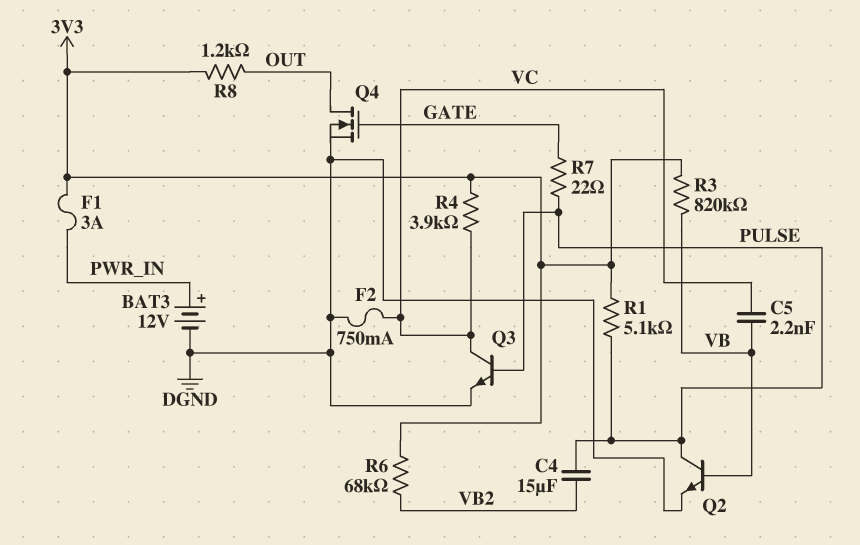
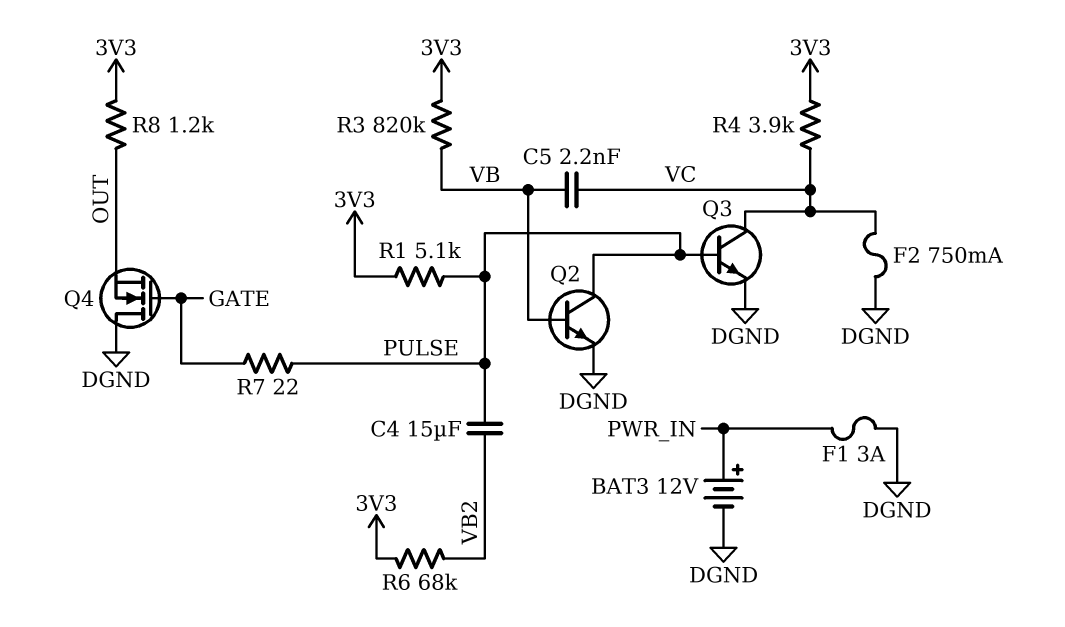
F1: 3A (3V3, PWR_IN) -> 3A (DGND, PWR_IN)
Q4: NMOS (G GATE, D OUT, S DGND) -> NMOS (G GATE, D DGND, S OUT)

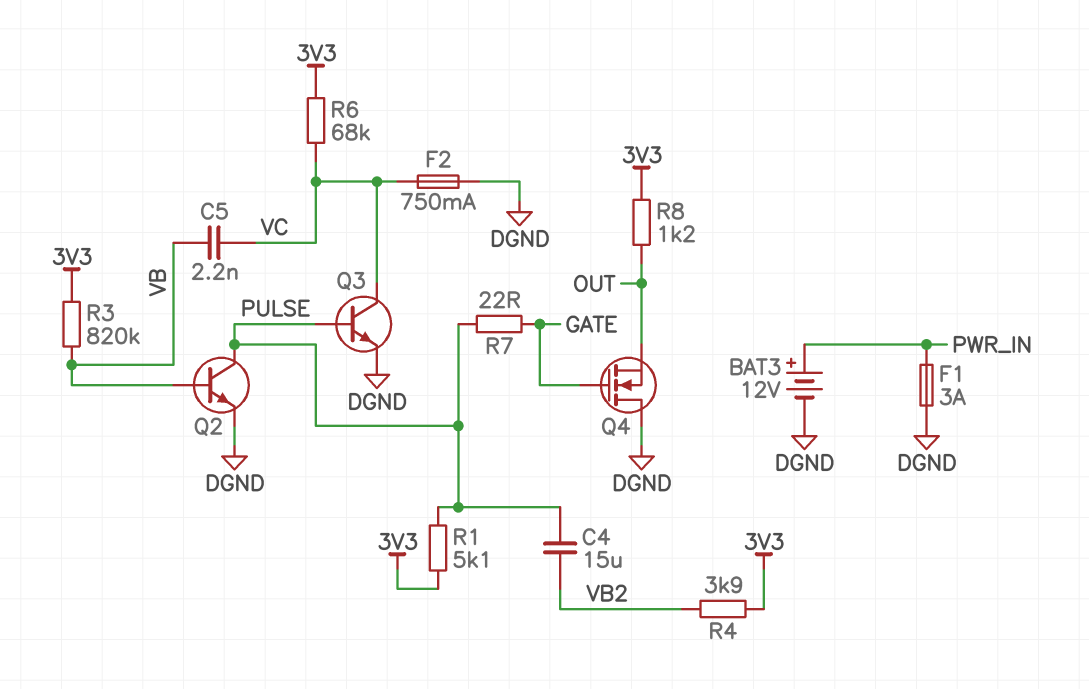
R4: 3.9k (3V3, VC) -> 3.9k (3V3, VB2)
R6: 68k (3V3, VB2) -> 68k (3V3, VC)

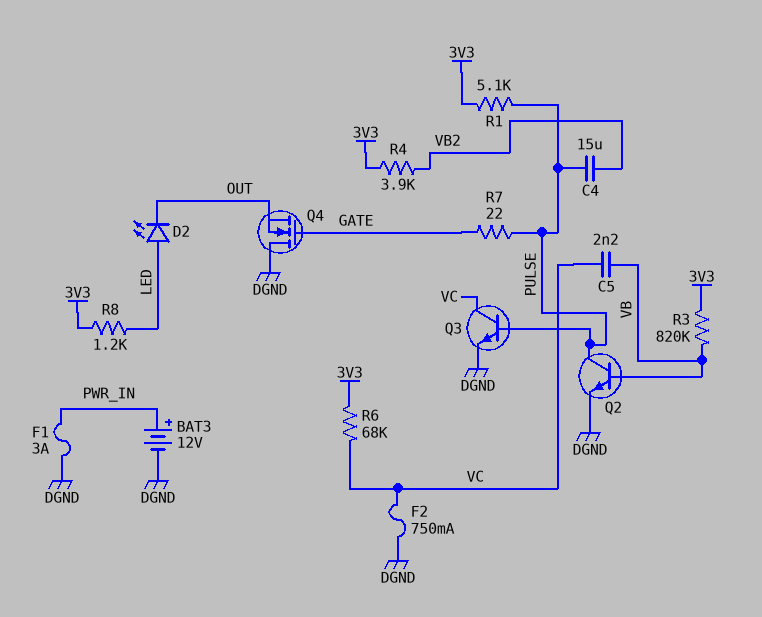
D2: none -> LED (A LED, K OUT)
R8: 1.2k (3V3, OUT) -> 1.2k (3V3, LED)

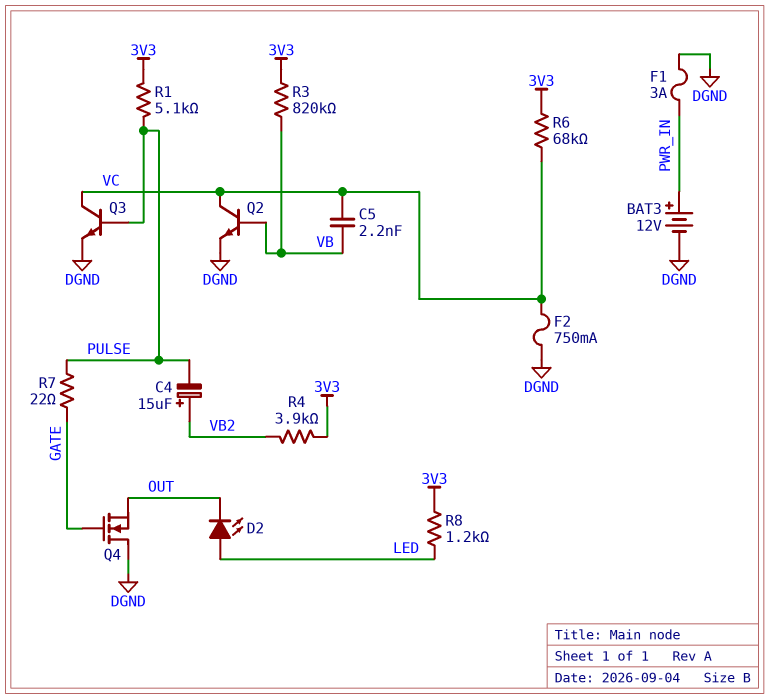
C4: 15uF (PULSE, VB2) -> 15uF (plus VB2, minus PULSE)
Q2: NPN (B VB, C PULSE, E DGND) -> NPN (B VB, C VC, E DGND)

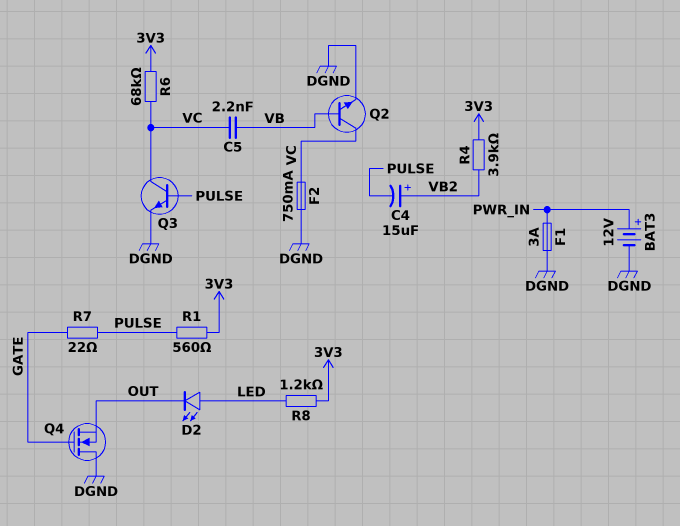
R1: 5.1k (3V3, PULSE) -> 560 (3V3, PULSE)
R3: 820k (3V3, VB) -> none

